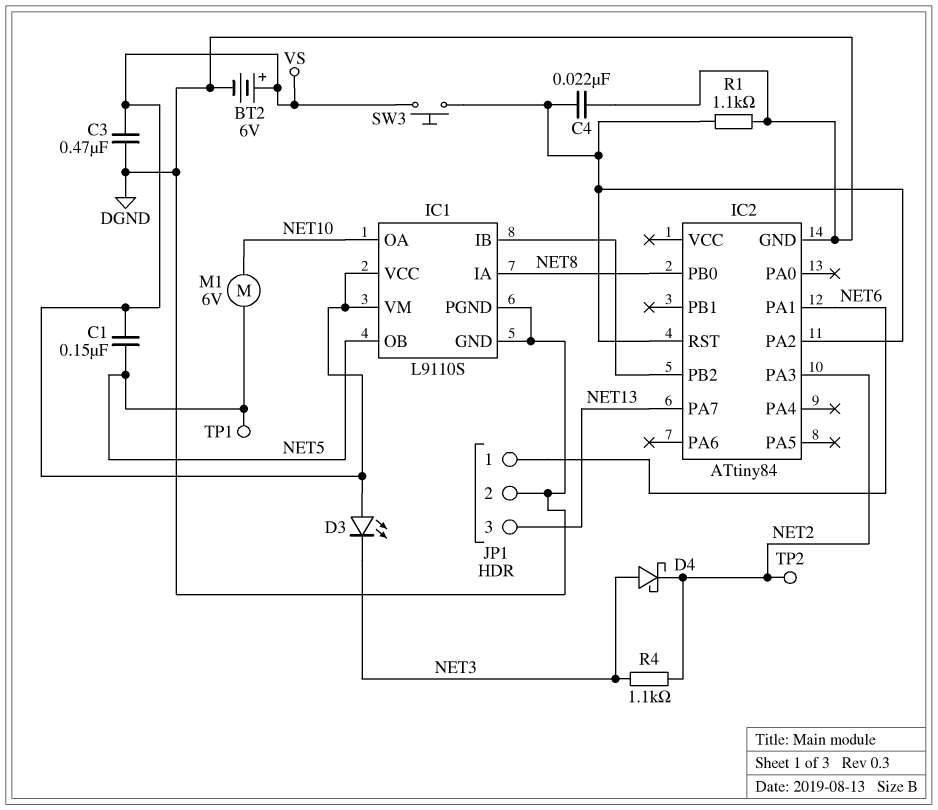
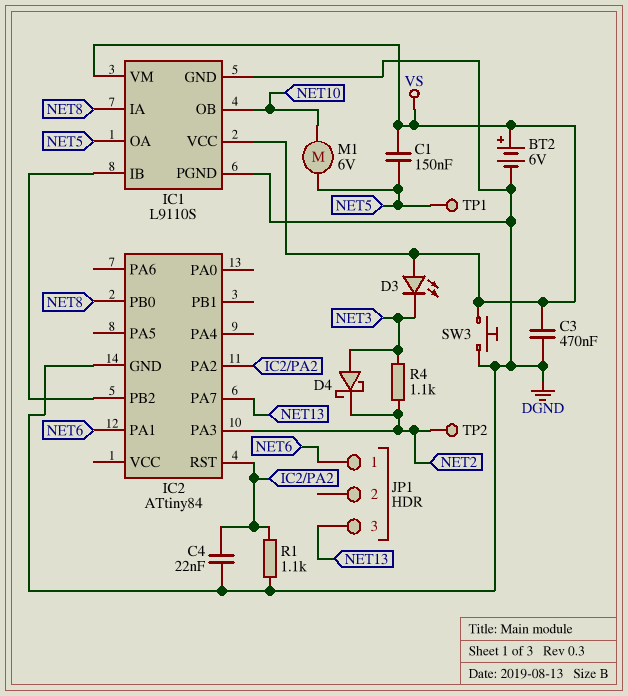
IC1 pin OA: NET10 -> NET5
IC1 pin OB: NET5 -> NET10
JP1 pin 2: DGND -> none
SW3: button (IC2/PA2, VS) -> button (DGND, VS)

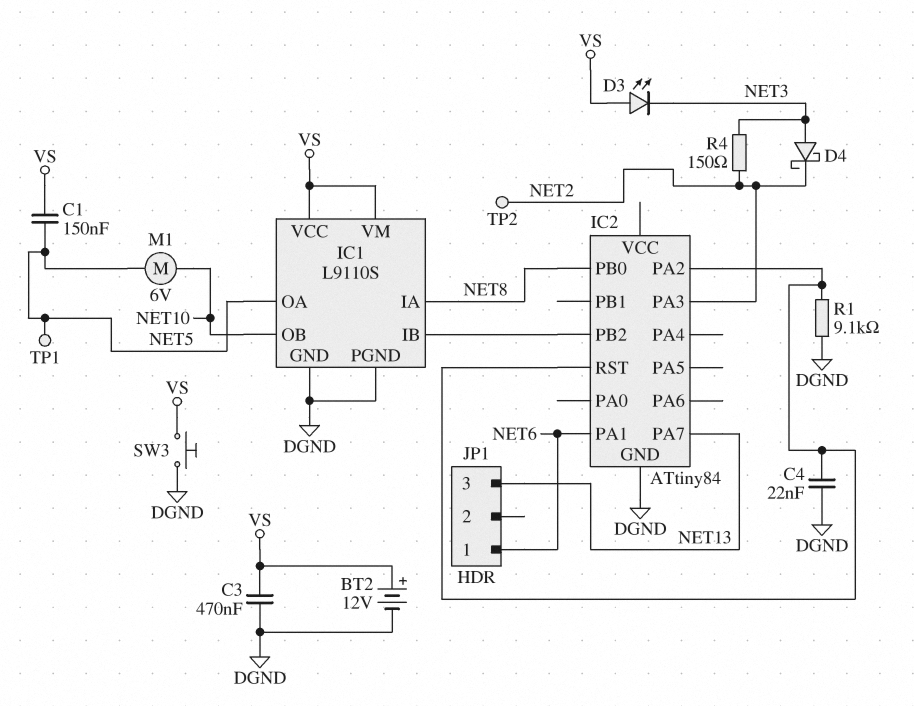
BT2: 6V (plus VS, minus DGND) -> 12V (plus VS, minus DGND)
R1: 1.1k (DGND, IC2/PA2) -> 9.1k (DGND, IC2/PA2)
R4: 1.1k (NET2, NET3) -> 150 (NET2, NET3)

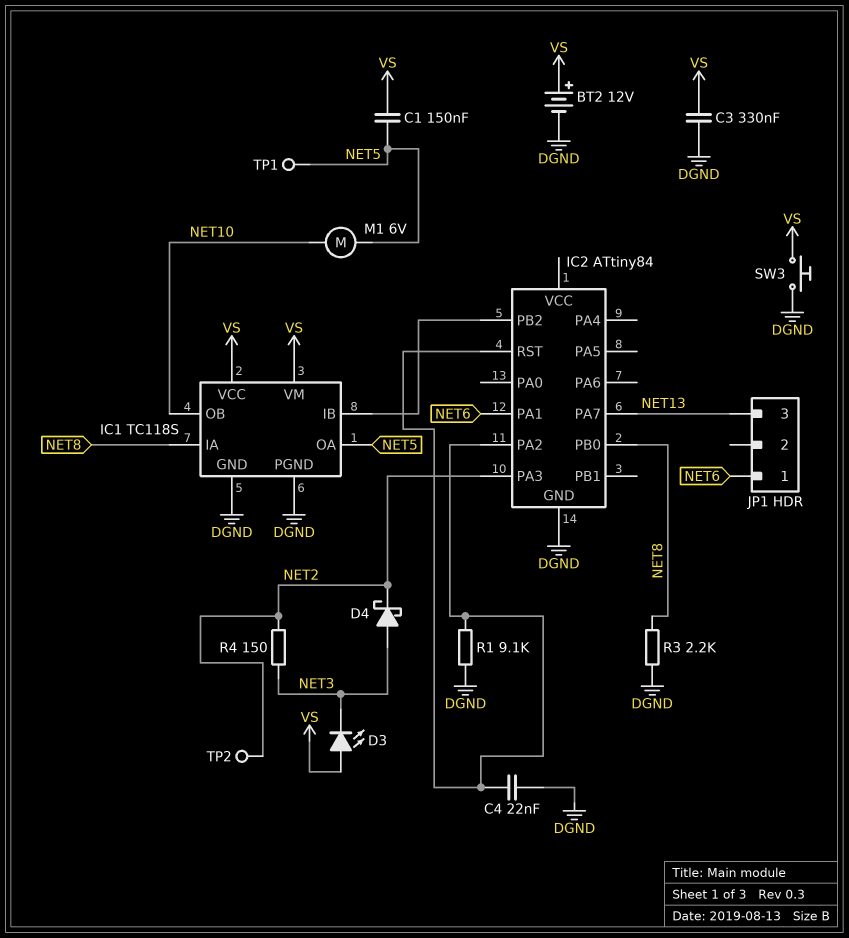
C3: 470nF (DGND, VS) -> 330nF (DGND, VS)
IC1: L9110S -> TC118S
R3: none -> 2.2k (DGND, NET8)

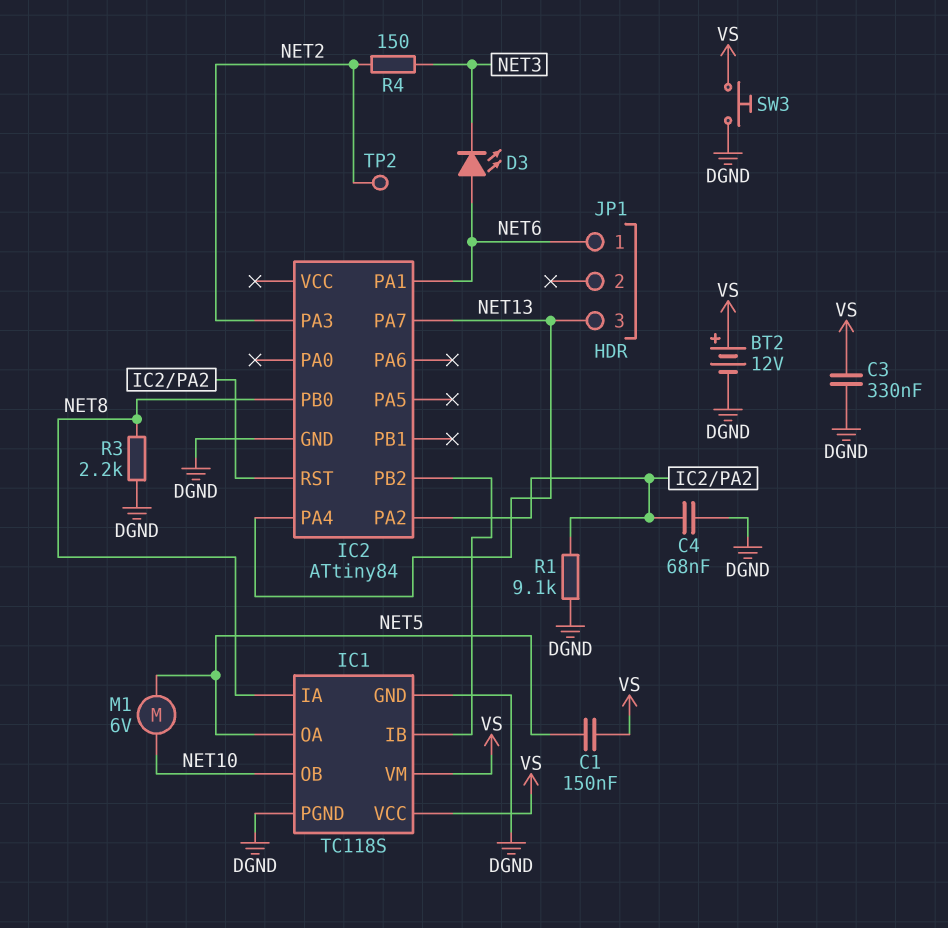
C4: 22nF (DGND, IC2/PA2) -> 68nF (DGND, IC2/PA2)
D3: LED (A VS, K NET3) -> LED (A NET6, K NET3)
D4: schottky (A NET3, K NET2) -> none
IC2 pin PA4: none -> NET13
TP1: test point (NET5) -> none

